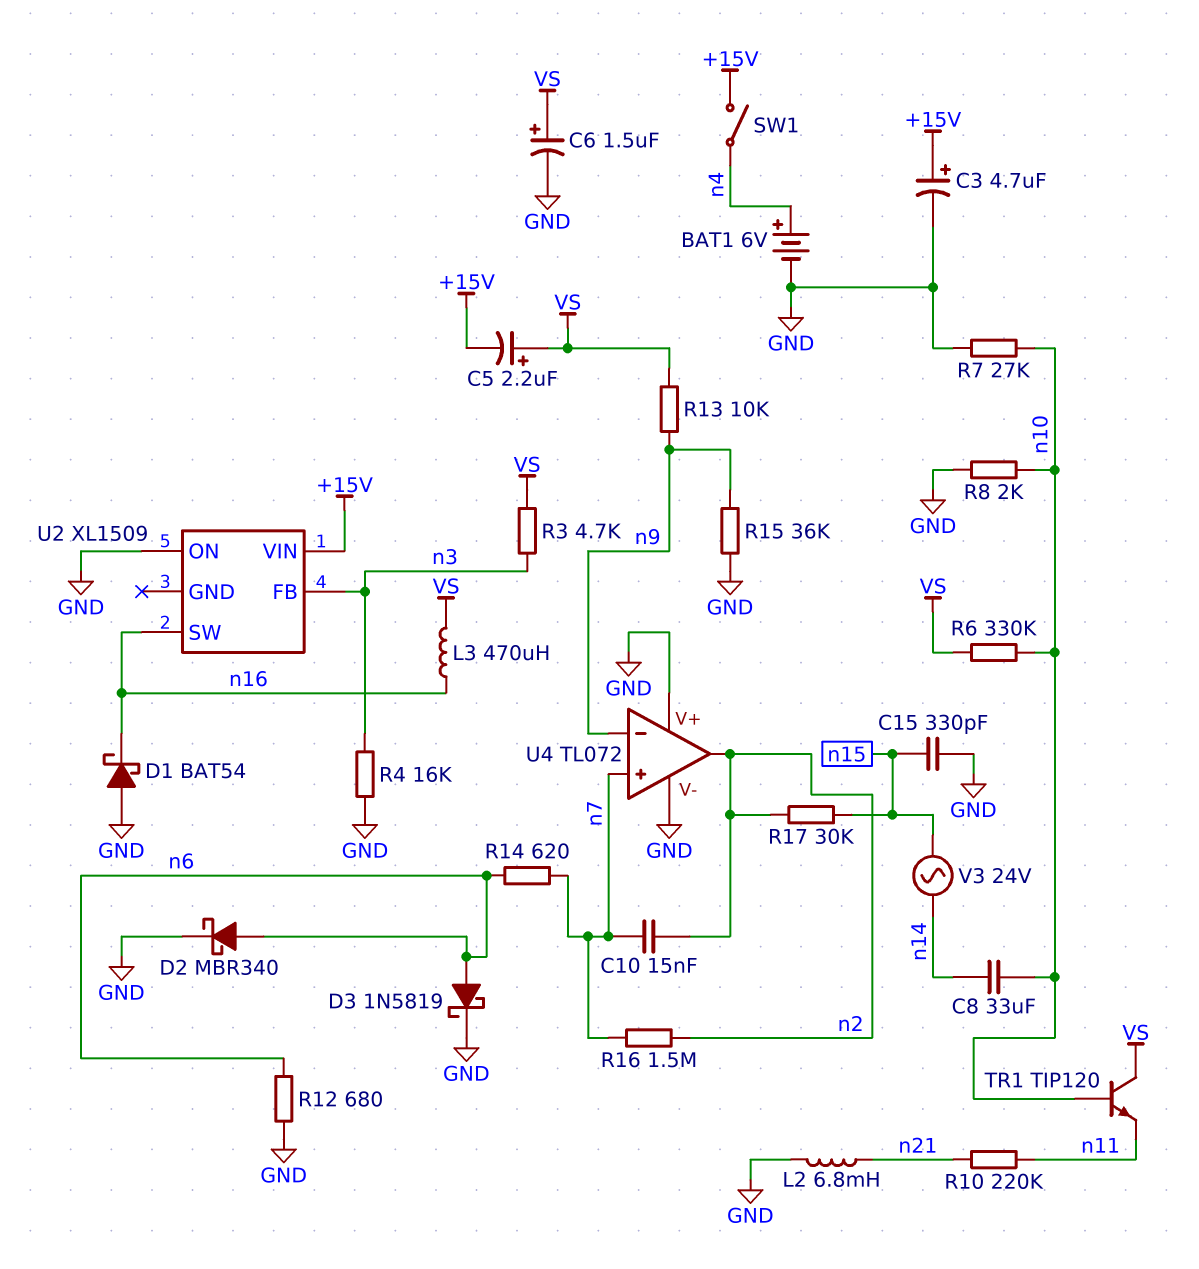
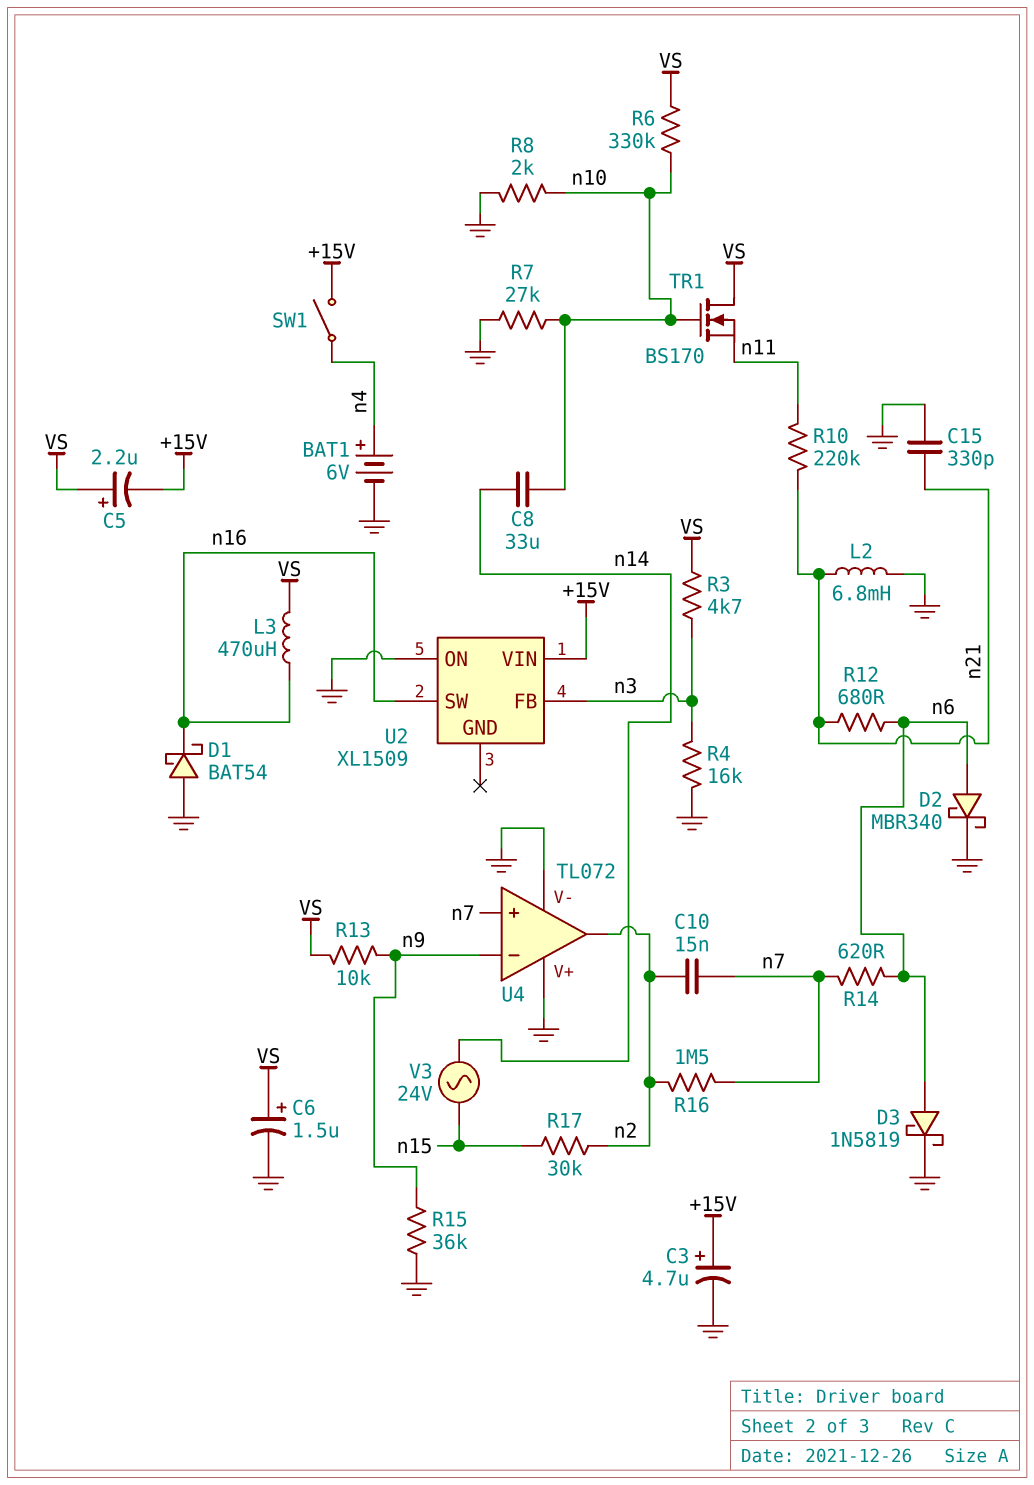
C15: 330pF (GND, n15) -> 330pF (GND, n21)
R12: 680 (GND, n6) -> 680 (n6, n21)
TR1: NPN TIP120 (B n10, C VS, E n11) -> NMOS BS170 (G n10, D VS, S n11)

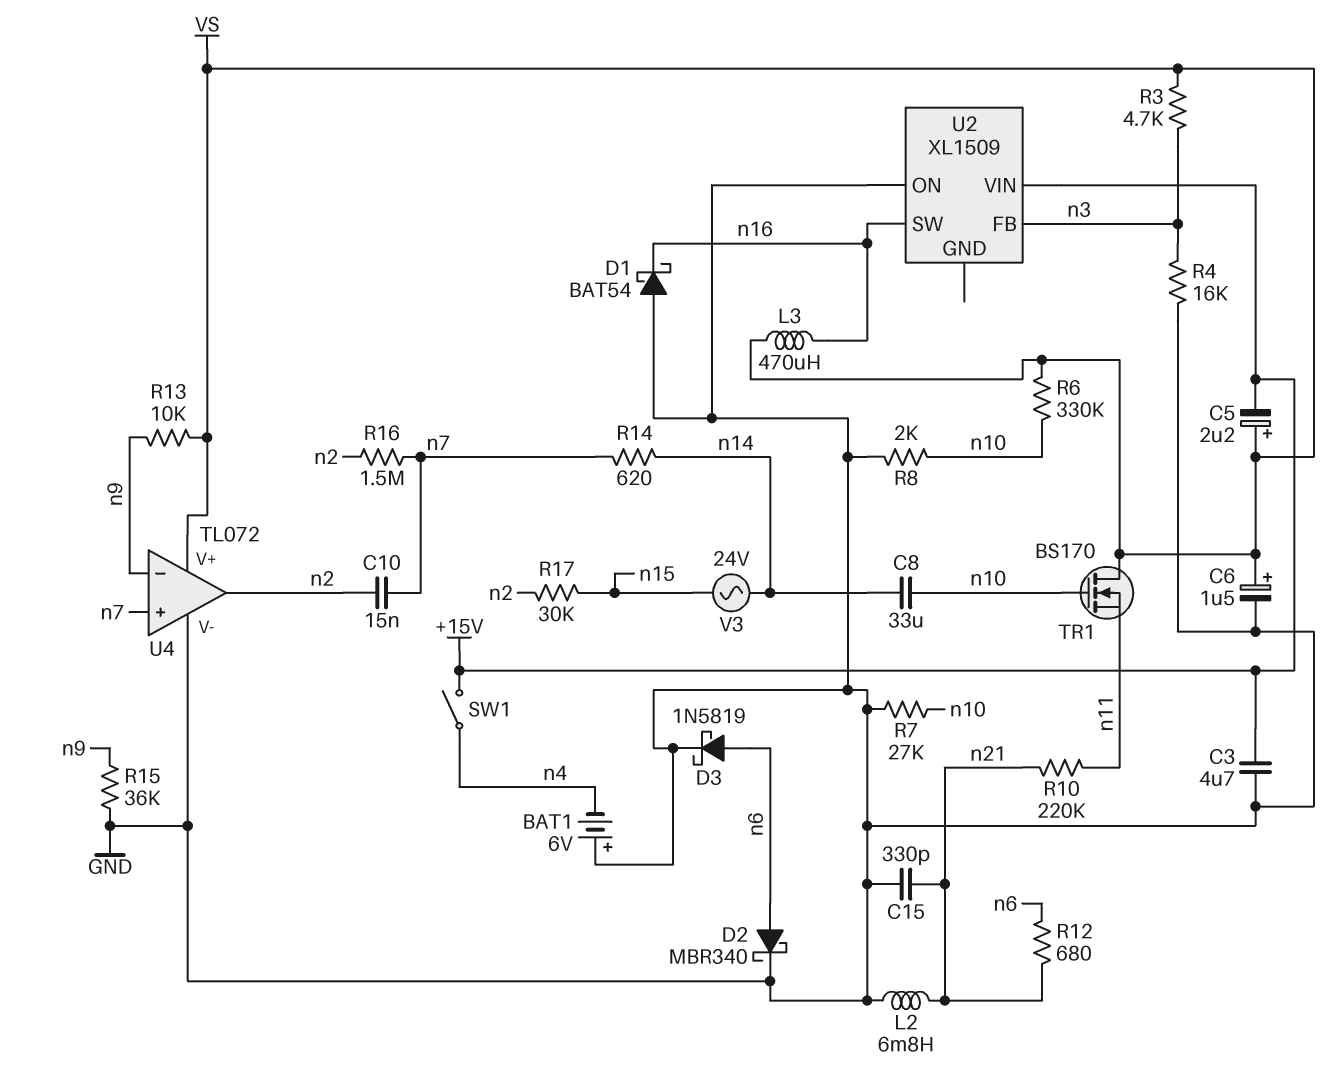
BAT1: 6V (plus n4, minus GND) -> 6V (plus GND, minus n4)
C3: 4.7uF (plus +15V, minus GND) -> 4.7uF (+15V, GND)
R14: 620 (n6, n7) -> 620 (n7, n14)
U4 pin V+: GND -> VS

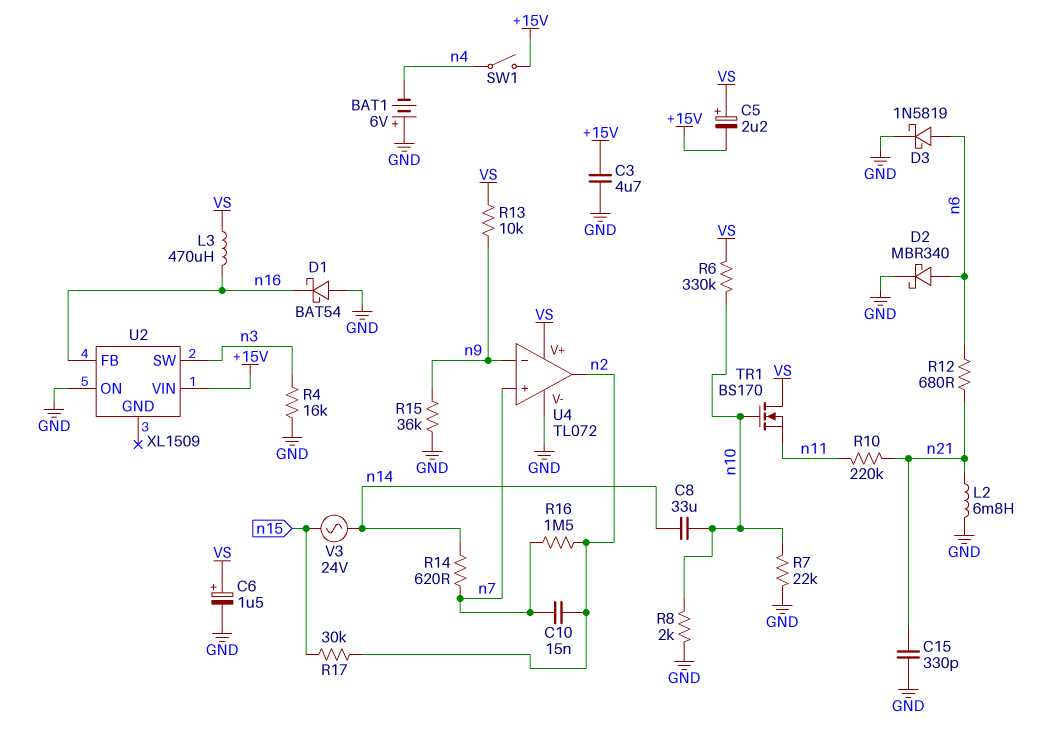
R3: 4.7k (VS, n3) -> none
R7: 27k (GND, n10) -> 22k (GND, n10)
U2 pin FB: n3 -> n16
U2 pin SW: n16 -> n3

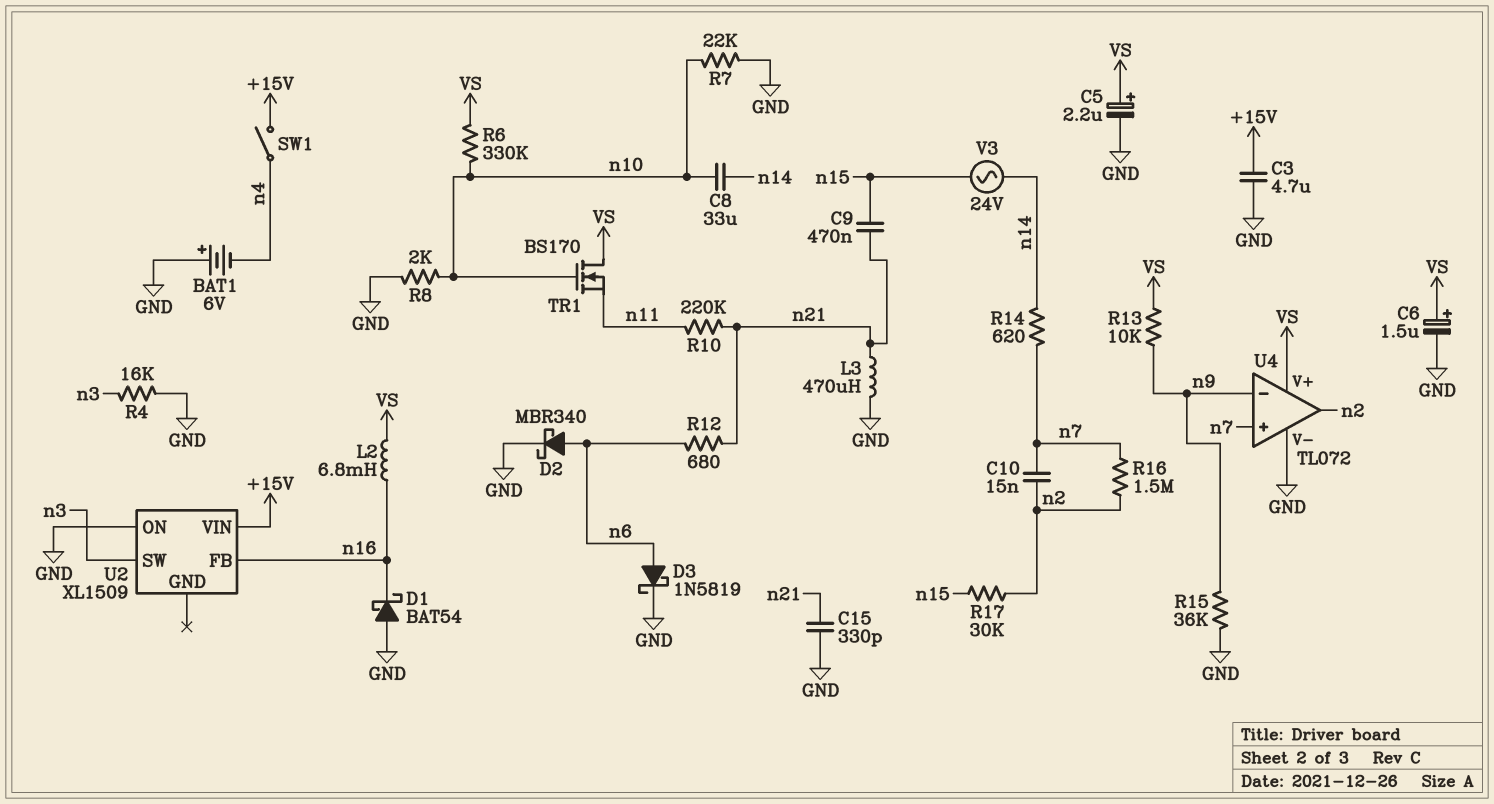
C5: 2.2uF (plus VS, minus +15V) -> 2.2uF (plus VS, minus GND)
C9: none -> 470nF (n15, n21)
L2: 6.8mH (GND, n21) -> 6.8mH (VS, n16)
L3: 470uH (VS, n16) -> 470uH (GND, n21)

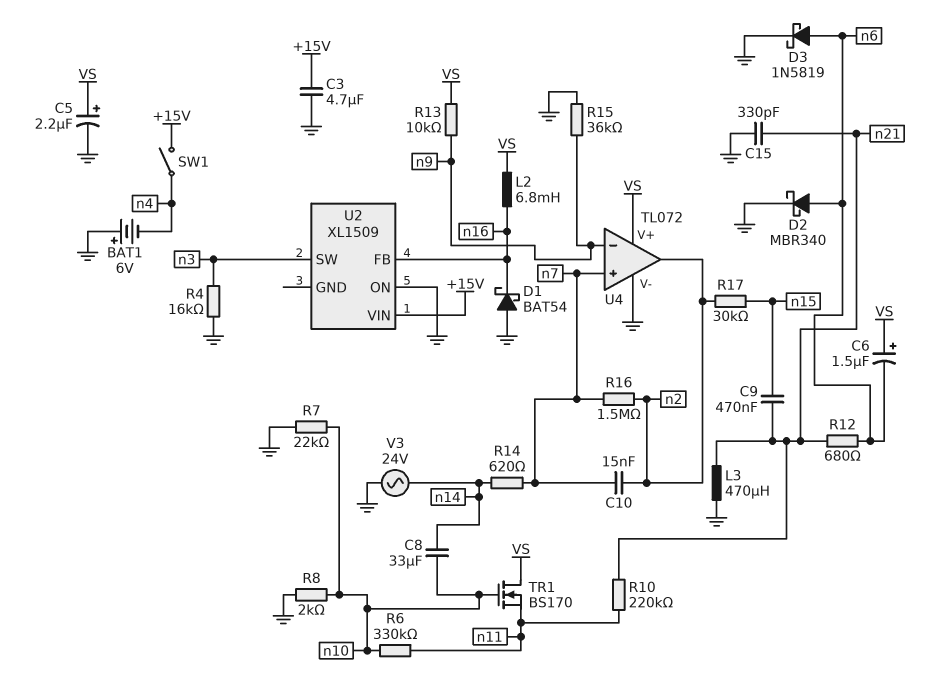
C6: 1.5uF (plus VS, minus GND) -> 1.5uF (plus VS, minus n6)
R6: 330k (VS, n10) -> 330k (n10, n11)
V3: AC 24V (n14, n15) -> AC 24V (GND, n14)

